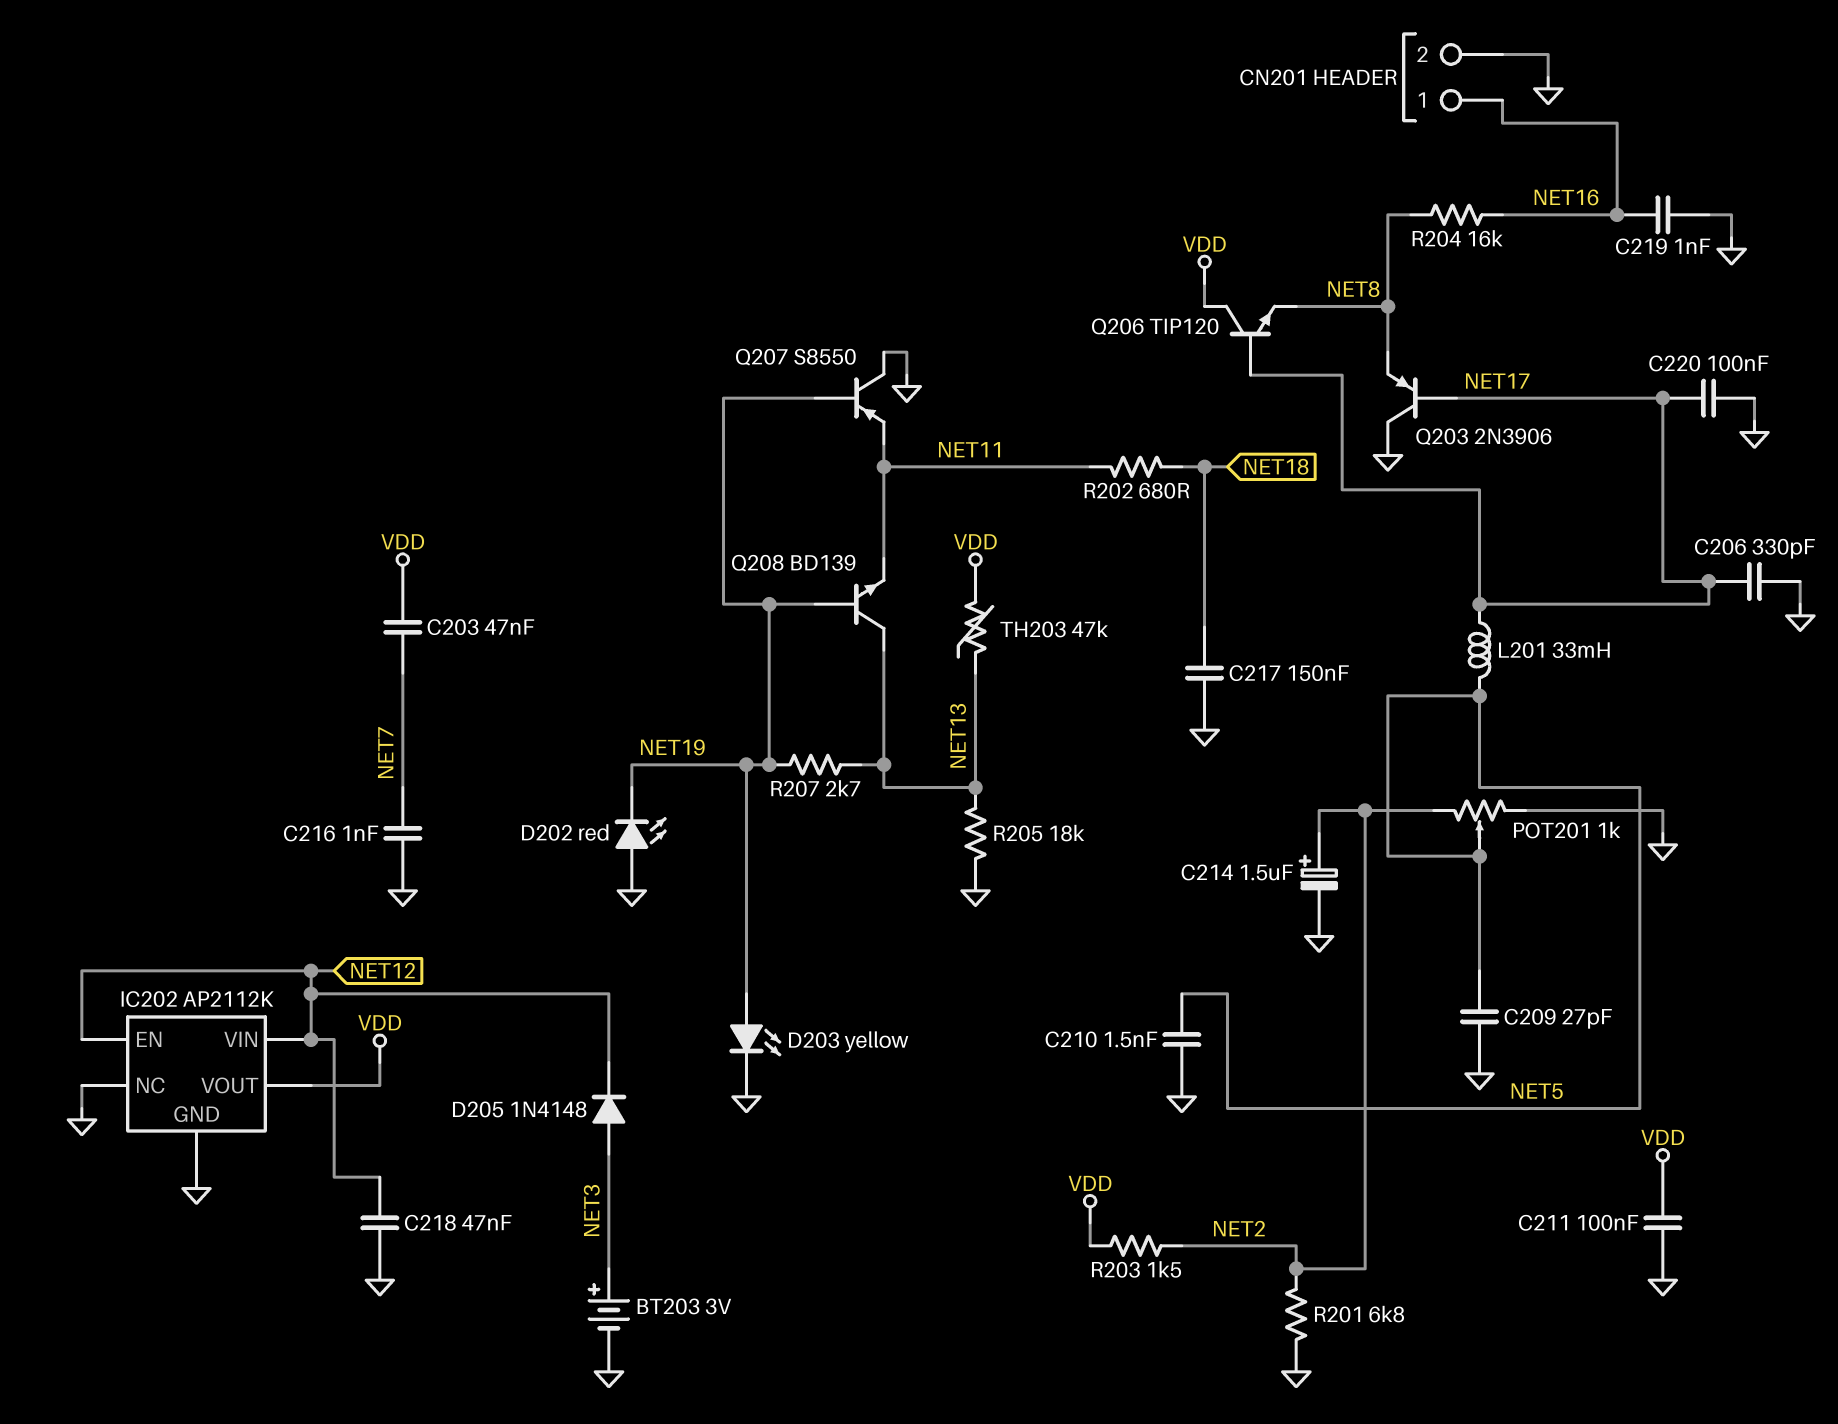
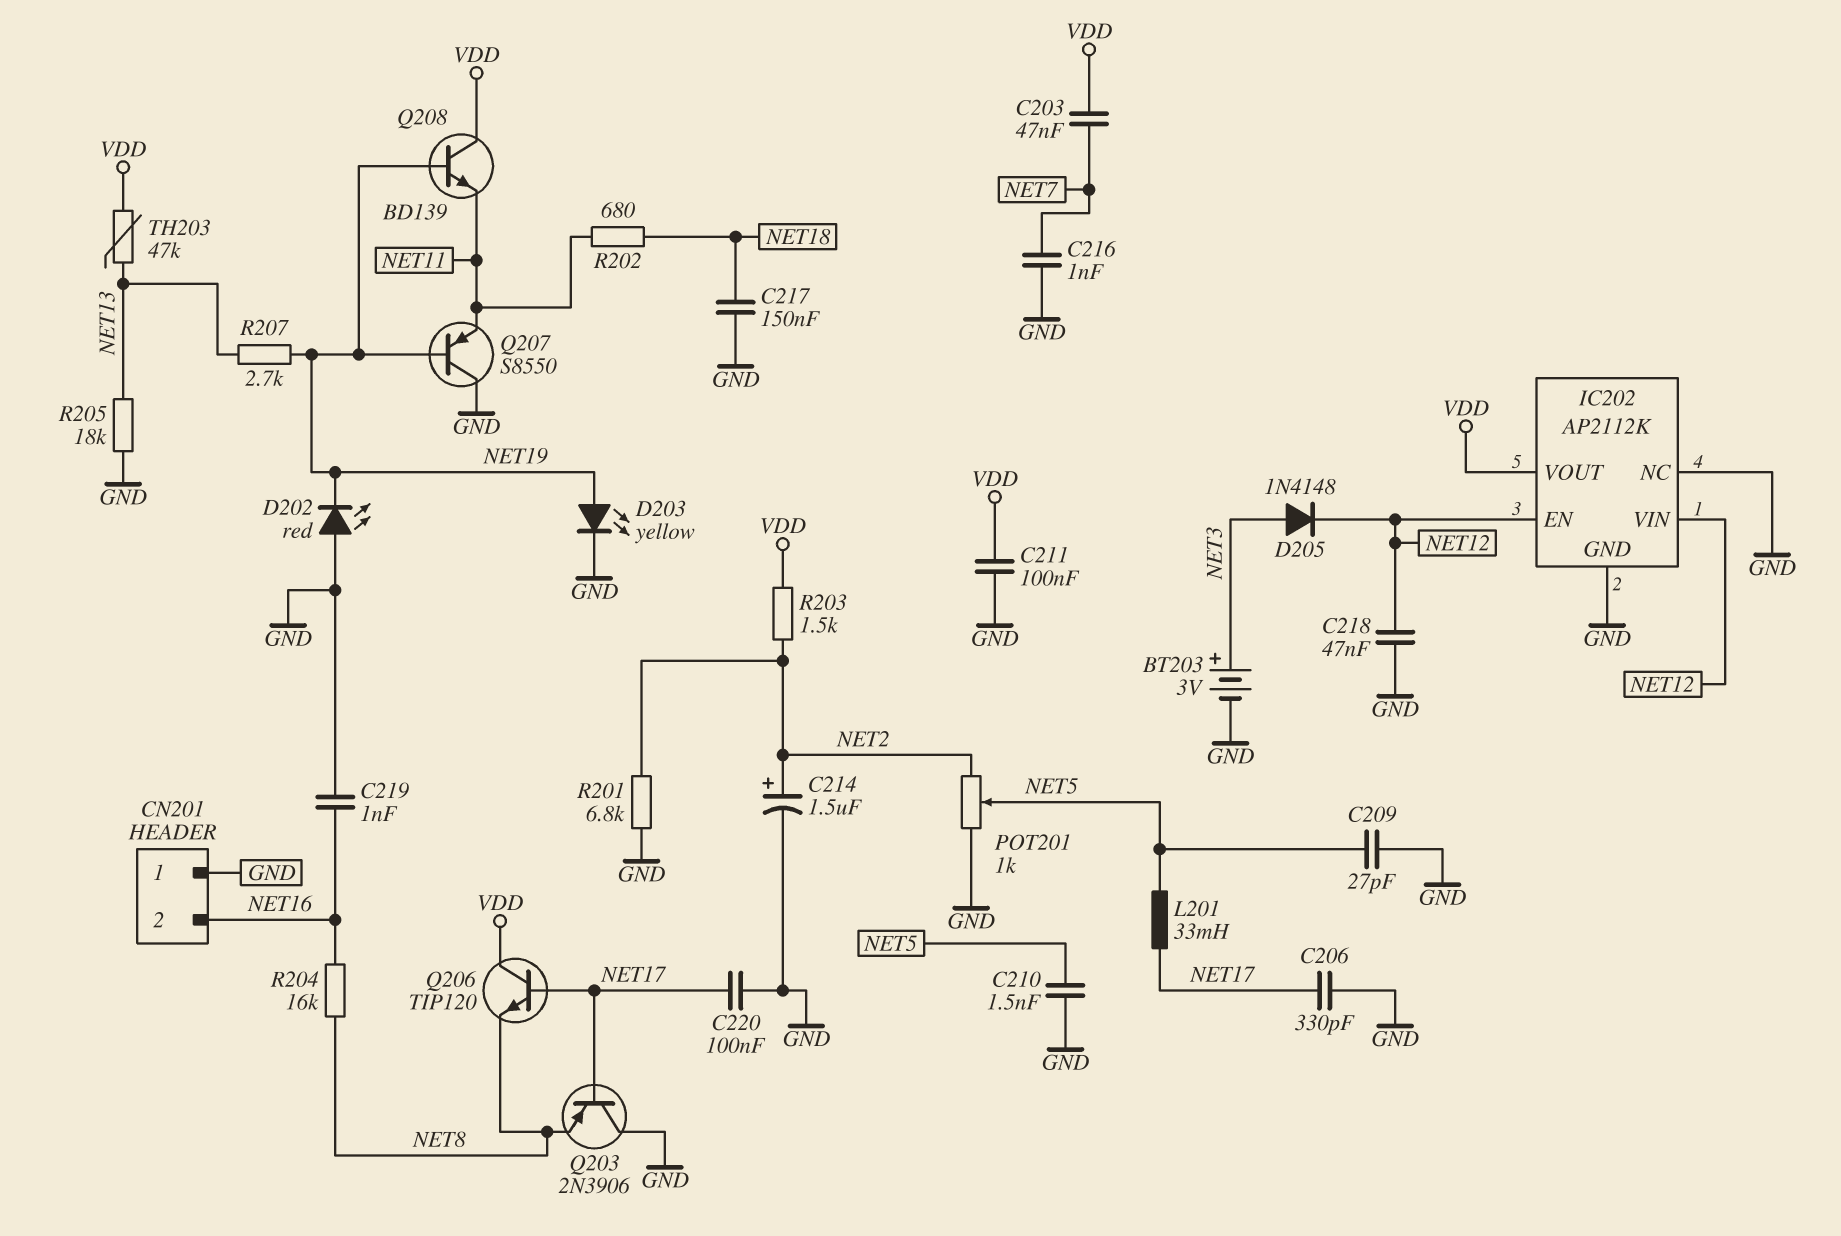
CN201 pin 1: NET16 -> GND
CN201 pin 2: GND -> NET16
Q208: NPN BD139 (B NET19, C NET13, E NET11) -> NPN BD139 (B NET19, C VDD, E NET11)

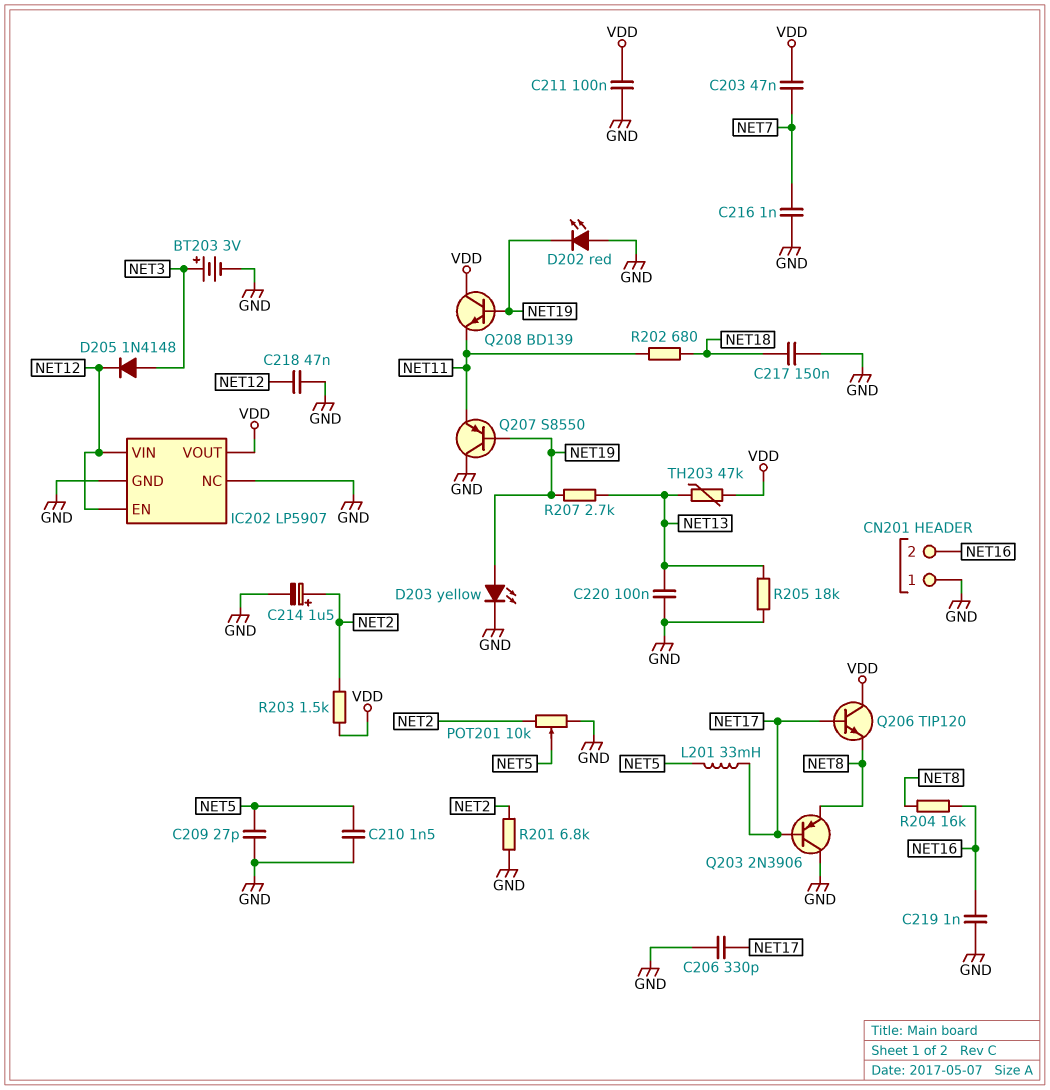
C220: 100nF (GND, NET17) -> 100nF (GND, NET13)
IC202: AP2112K -> LP5907
POT201: 1k (GND, NET2, wiper NET5) -> 10k (GND, NET2, wiper NET5)

